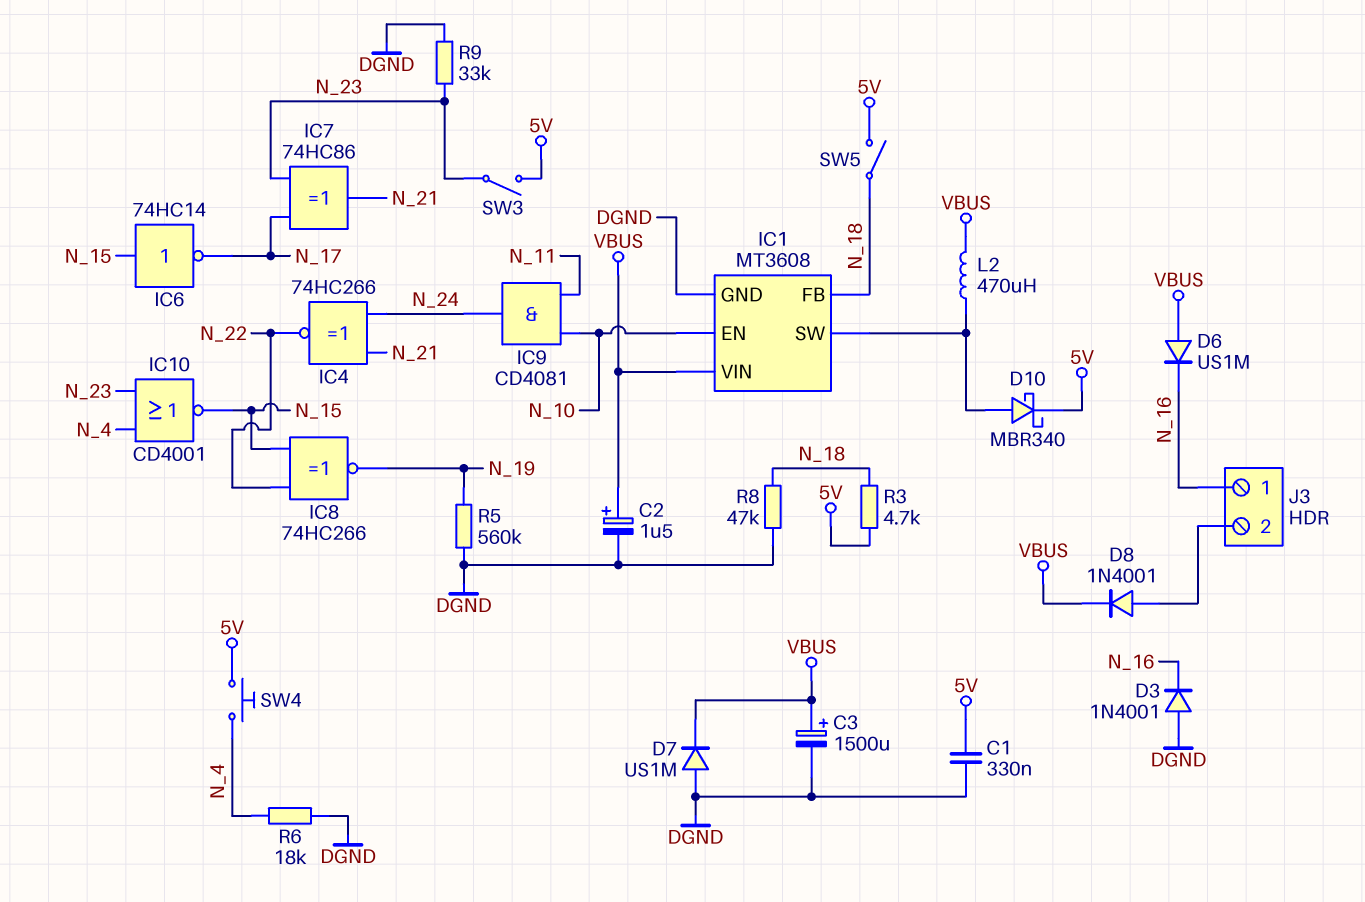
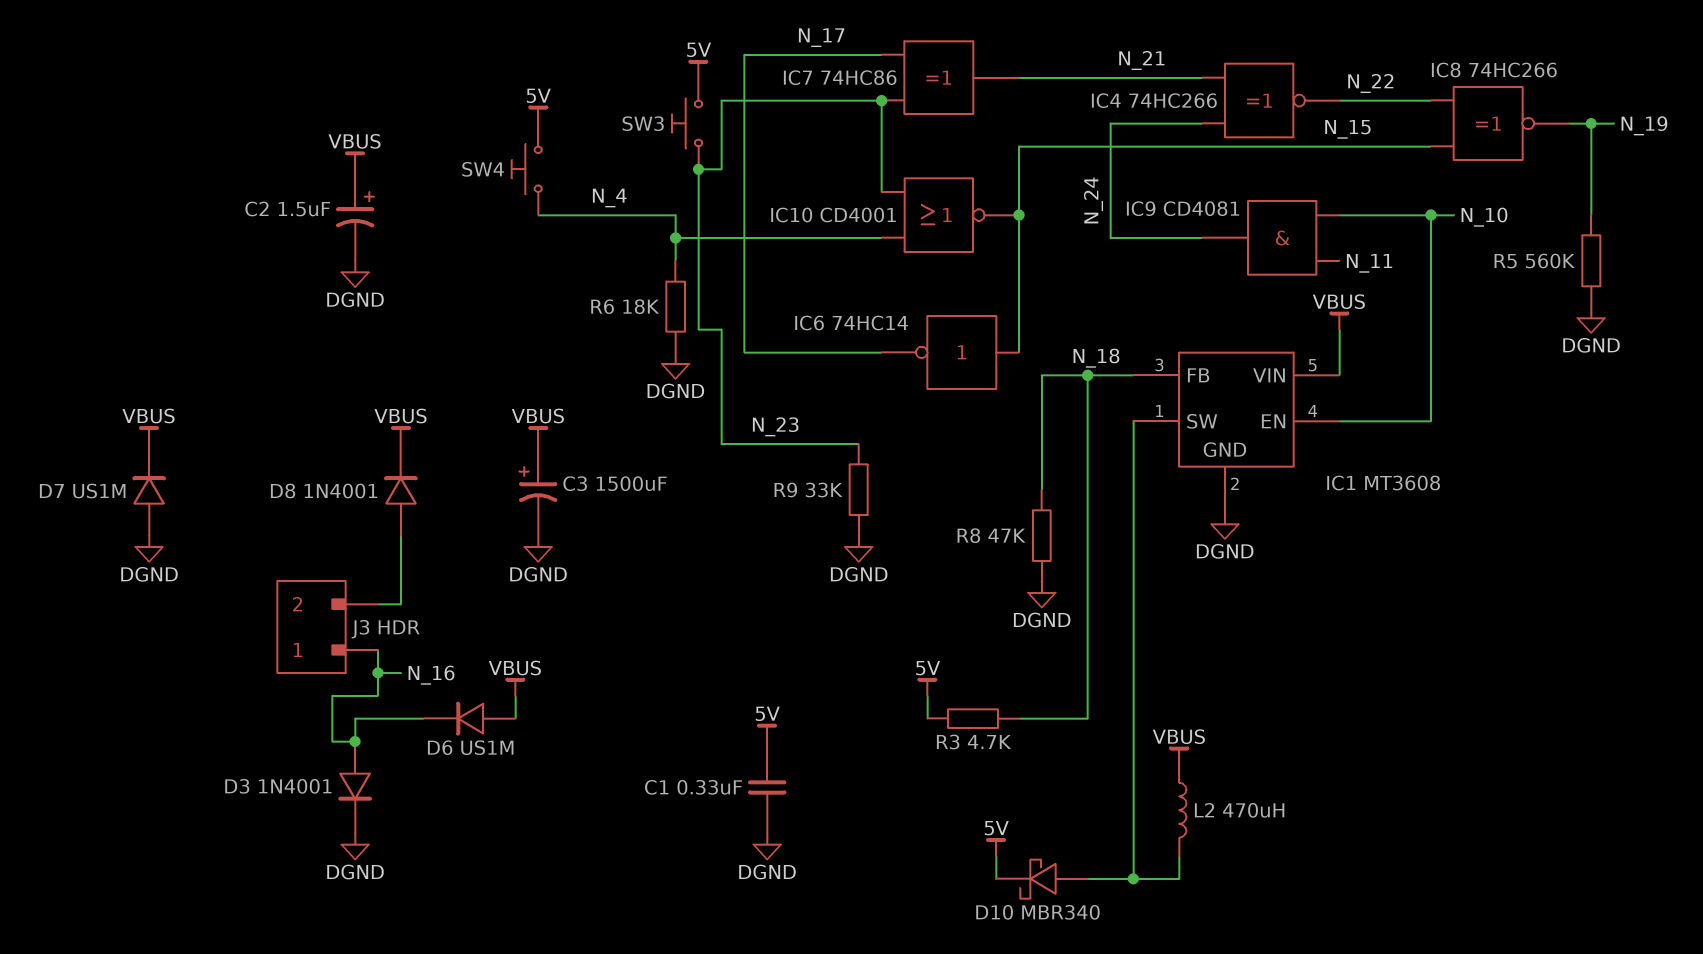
D3: diode 1N4001 (A DGND, K N_16) -> diode 1N4001 (A N_16, K DGND)
SW3: switch (5V, N_23) -> button (5V, N_23)
SW5: switch (5V, N_18) -> none

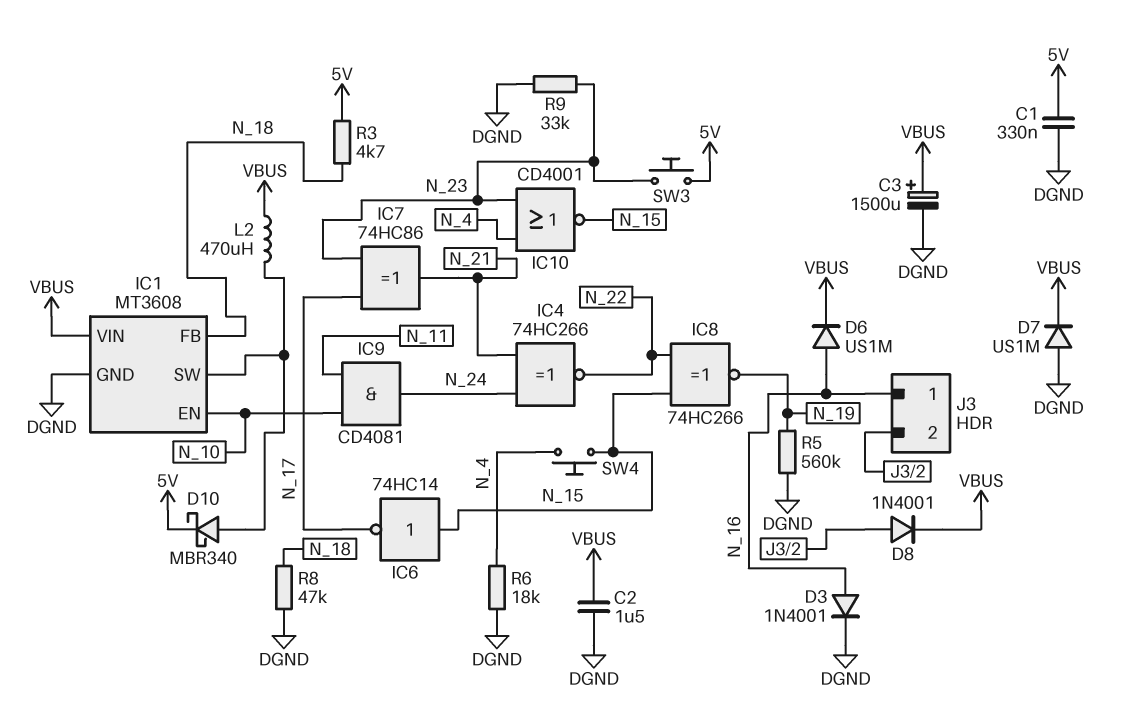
C2: 1.5uF (plus VBUS, minus DGND) -> 1.5uF (DGND, VBUS)
D6: diode US1M (A VBUS, K N_16) -> diode US1M (A N_16, K VBUS)
SW4: button (5V, N_4) -> button (N_4, N_15)

